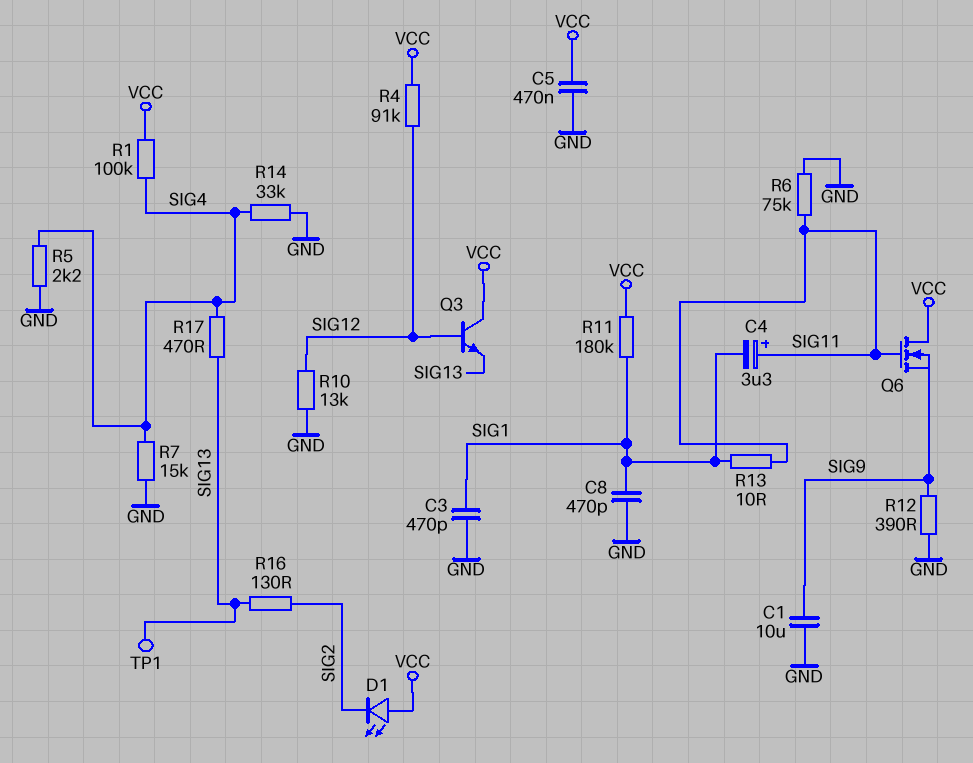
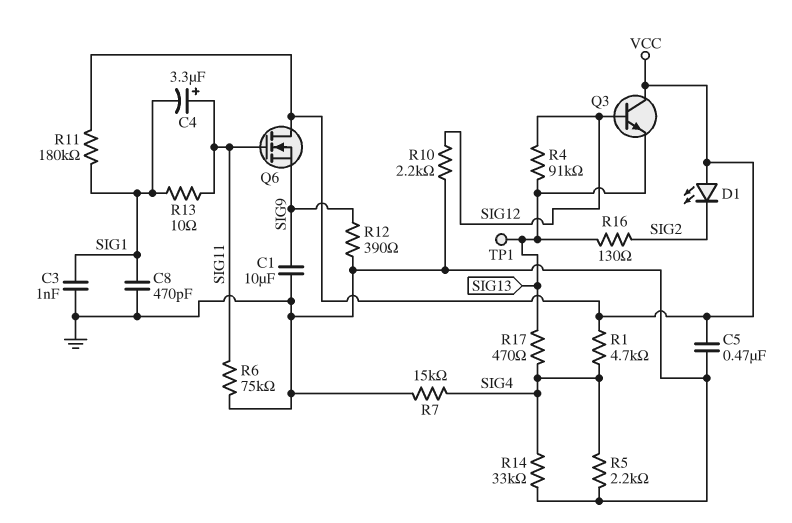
C3: 470pF (GND, SIG1) -> 1nF (GND, SIG1)
R1: 100k (SIG4, VCC) -> 4.7k (SIG4, VCC)
R4: 91k (SIG12, VCC) -> 91k (SIG12, SIG13)
R10: 13k (GND, SIG12) -> 2.2k (GND, SIG12)

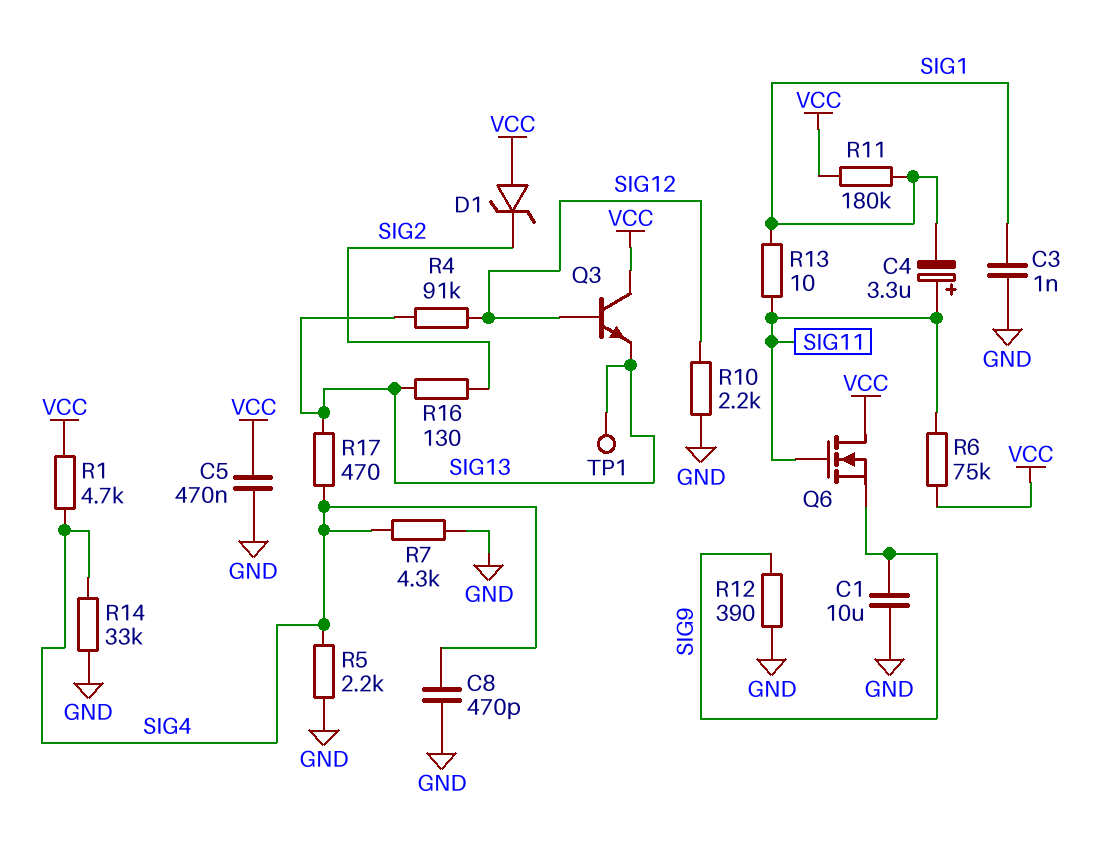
C8: 470pF (GND, SIG1) -> 470pF (GND, SIG4)
D1: LED (A VCC, K SIG2) -> zener (A VCC, K SIG2)
R6: 75k (GND, SIG11) -> 75k (SIG11, VCC)
R7: 15k (GND, SIG4) -> 4.3k (GND, SIG4)

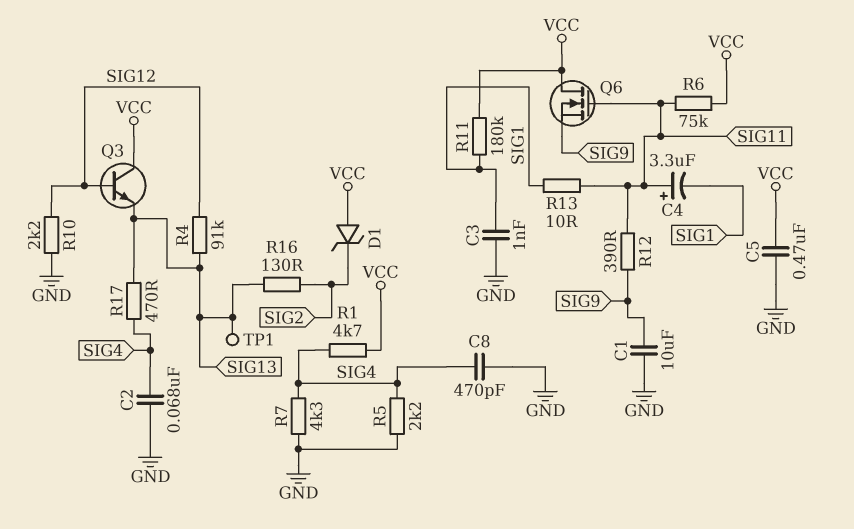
C2: none -> 68nF (GND, SIG4)
R12: 390 (GND, SIG9) -> 390 (SIG9, SIG11)
R14: 33k (GND, SIG4) -> none

